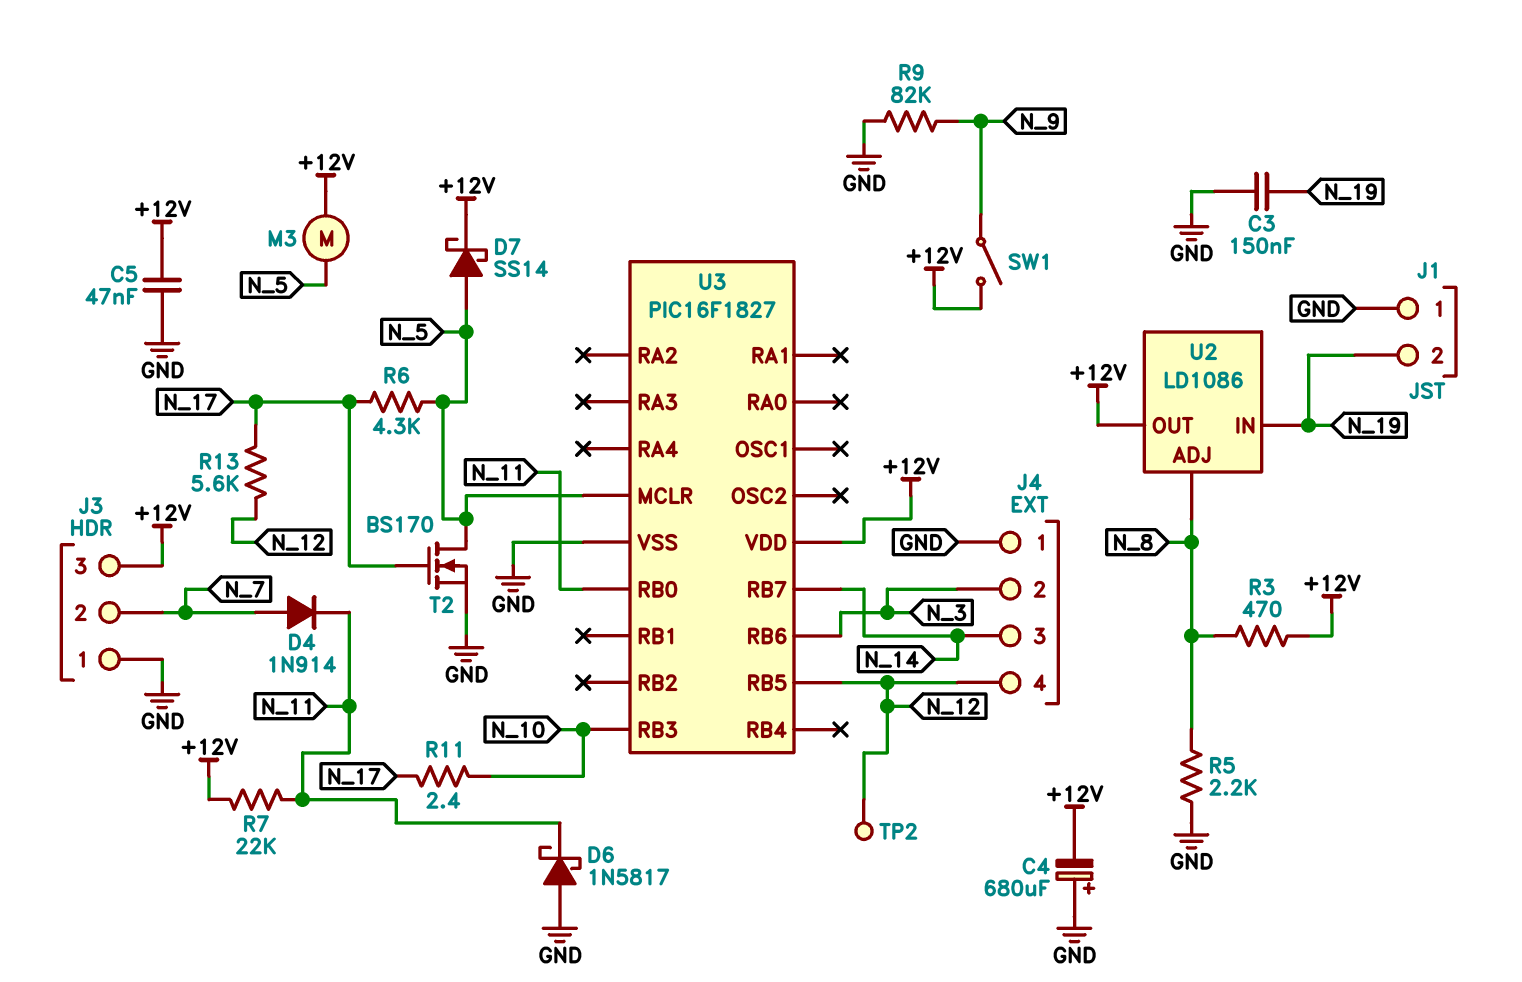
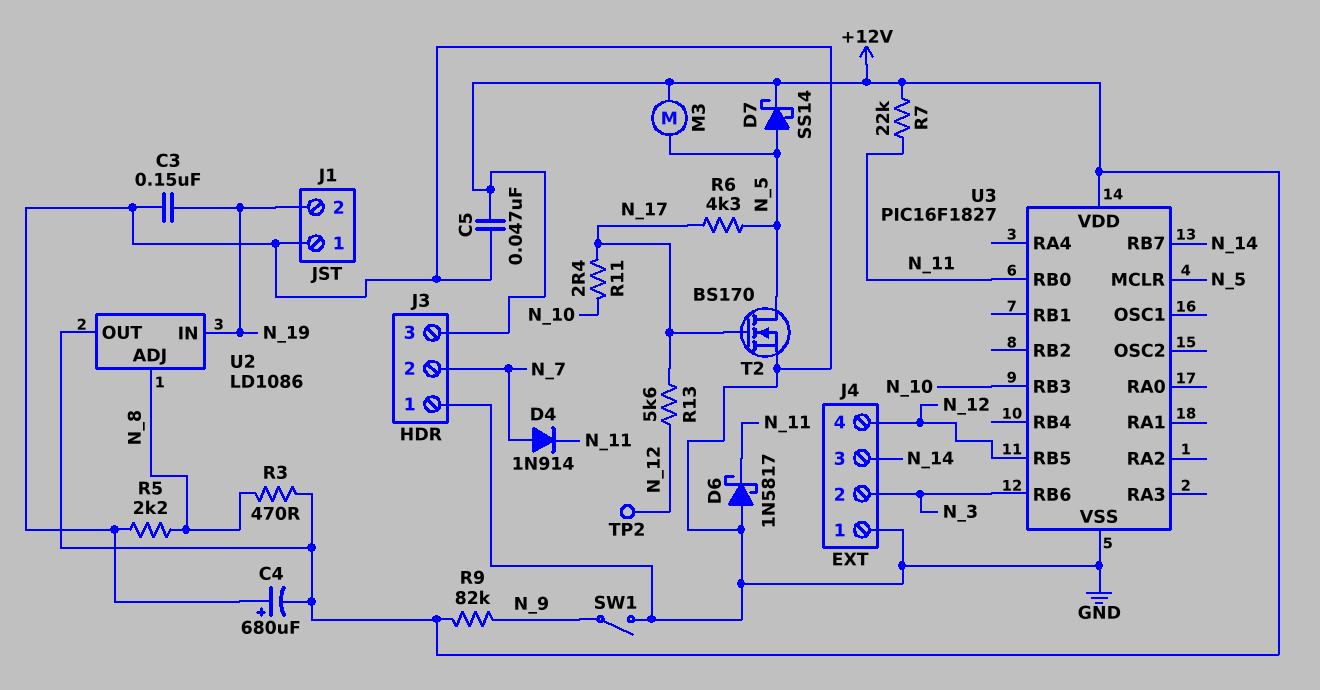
R9: 82k (GND, N_9) -> 82k (+12V, N_9)
SW1: switch (+12V, N_9) -> switch (GND, N_9)

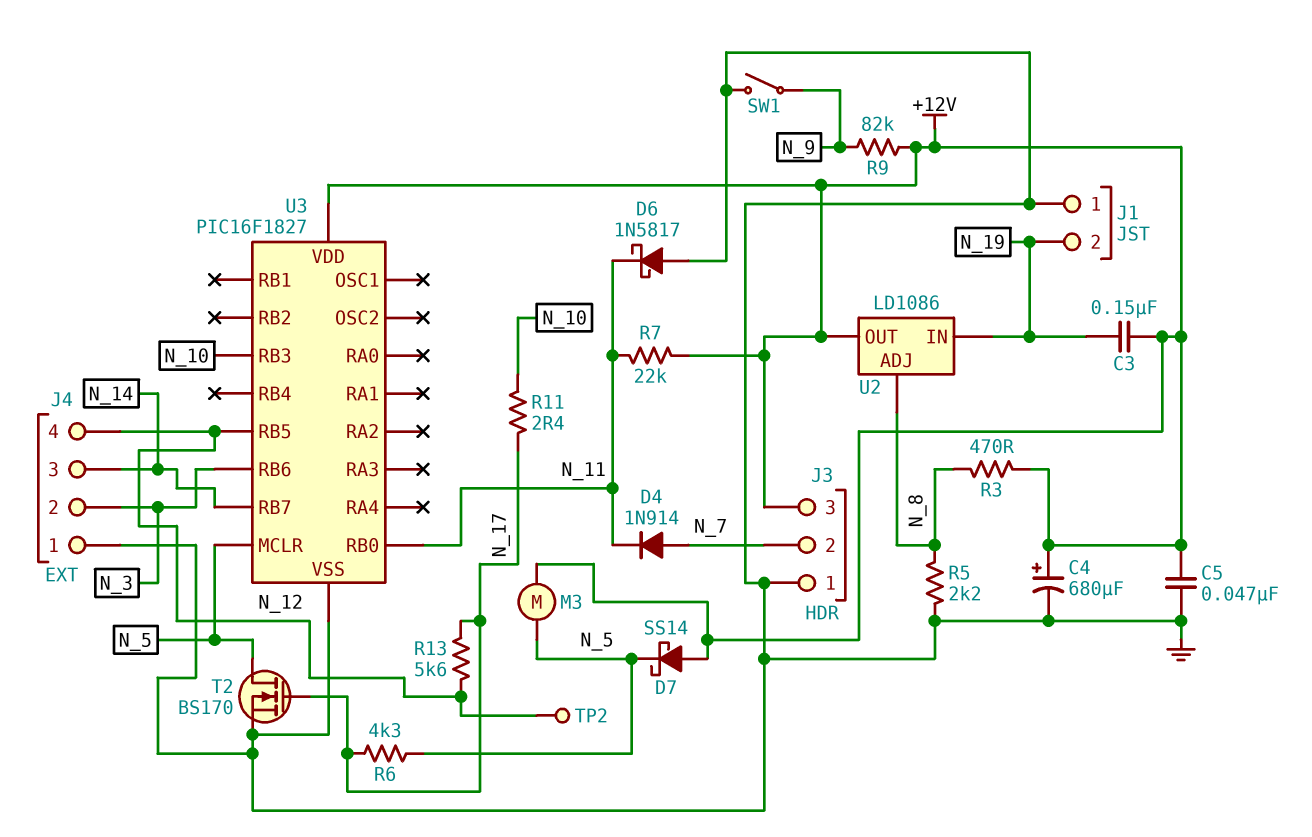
C3: 150nF (GND, N_19) -> 150nF (+12V, N_19)
C4: 680uF (plus GND, minus +12V) -> 680uF (plus +12V, minus GND)
D7: schottky SS14 (A N_5, K +12V) -> schottky SS14 (A +12V, K N_5)

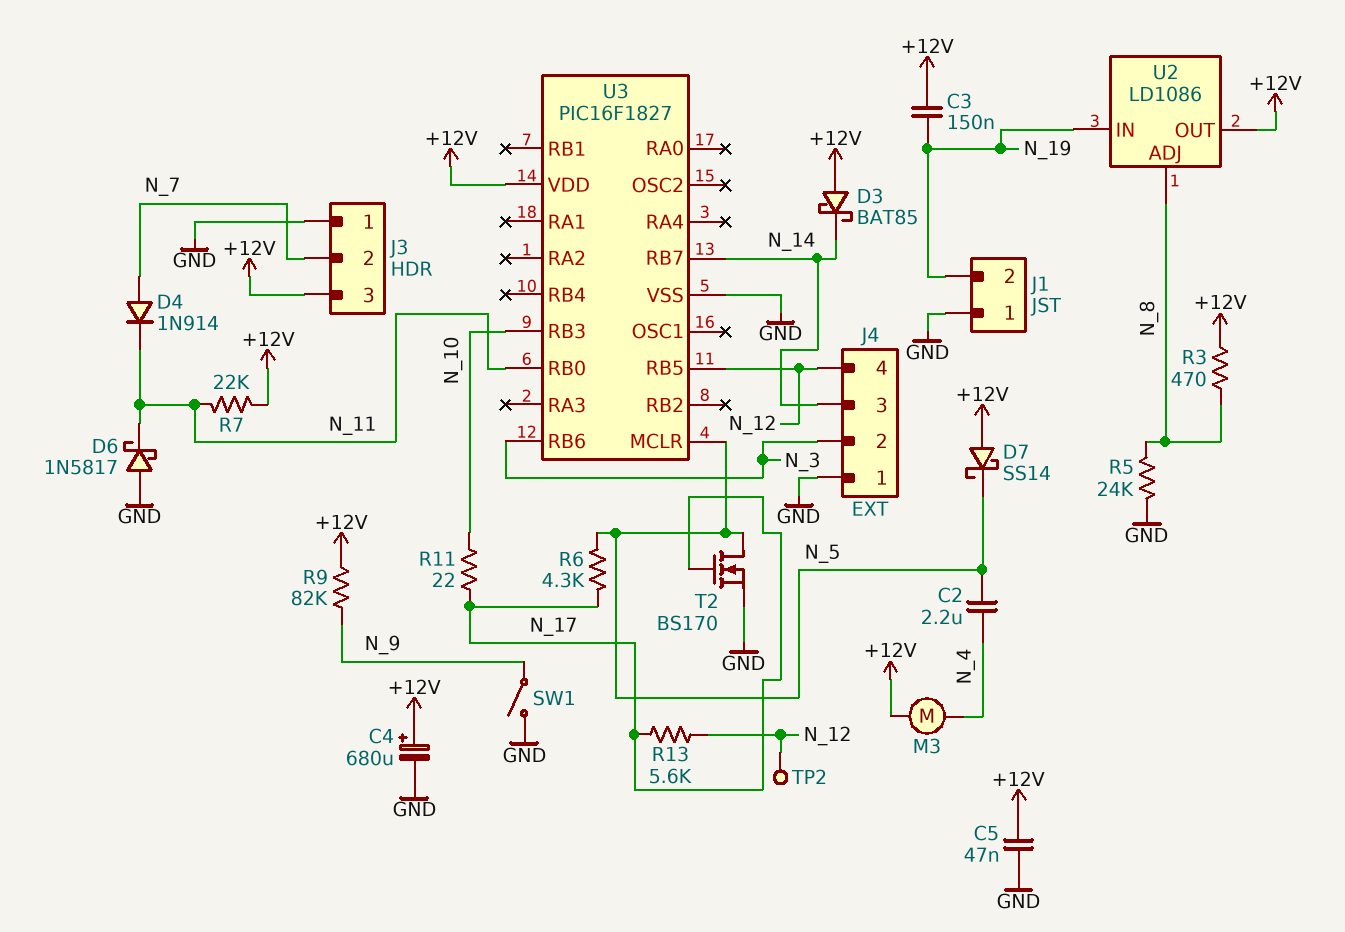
C2: none -> 2.2uF (N_4, N_5)
D3: none -> schottky BAT85 (A +12V, K N_14)
M3: motor (+12V, N_5) -> motor (+12V, N_4)
R5: 2.2k (GND, N_8) -> 24k (GND, N_8)
R11: 2.4 (N_10, N_17) -> 22 (N_10, N_17)

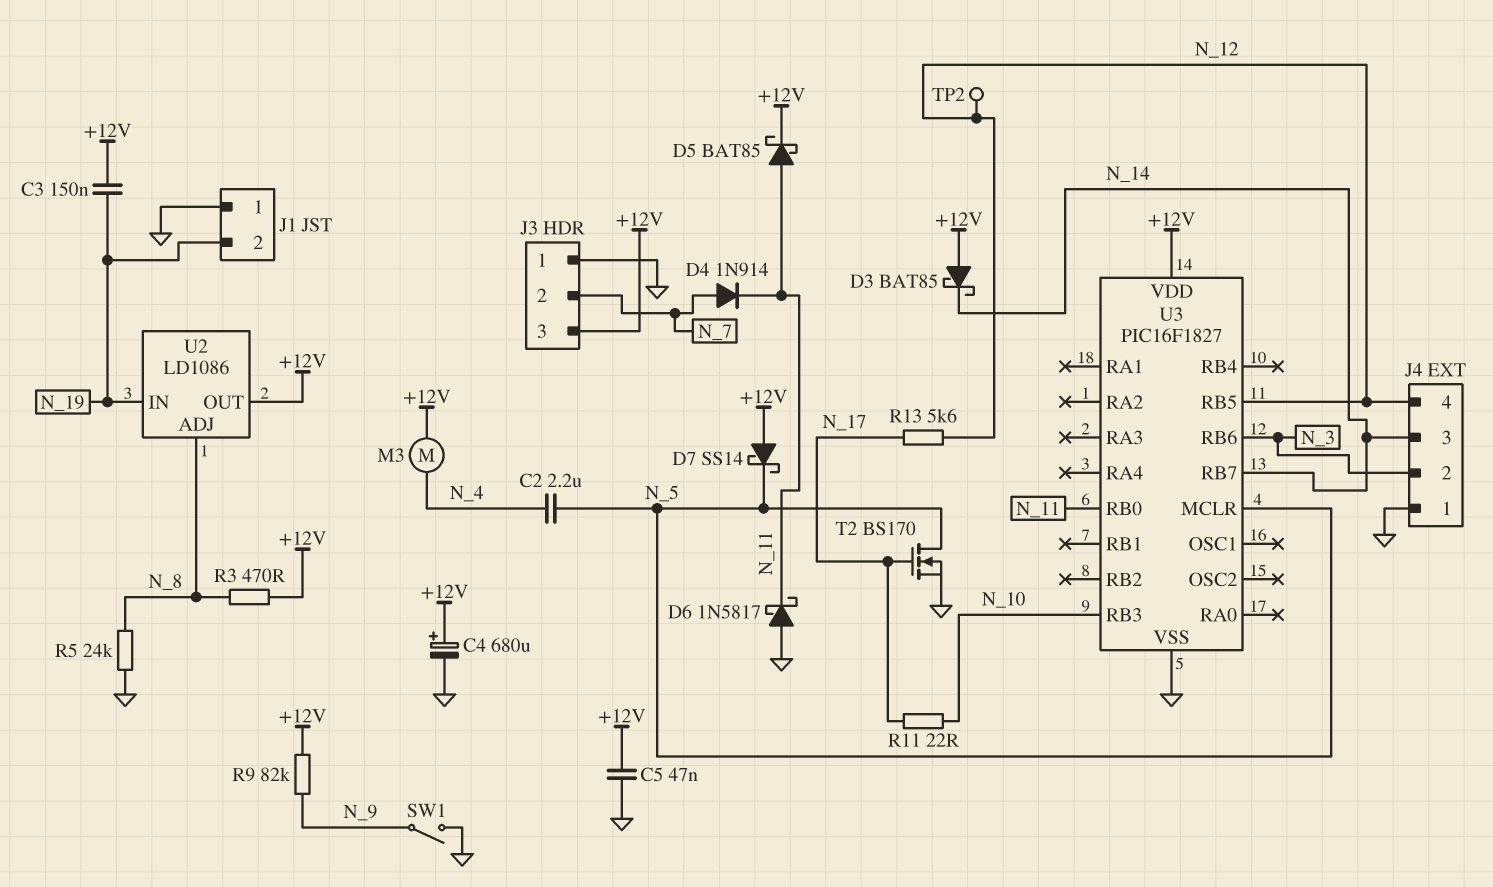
D5: none -> schottky BAT85 (A N_11, K +12V)
R6: 4.3k (N_5, N_17) -> none
R7: 22k (+12V, N_11) -> none

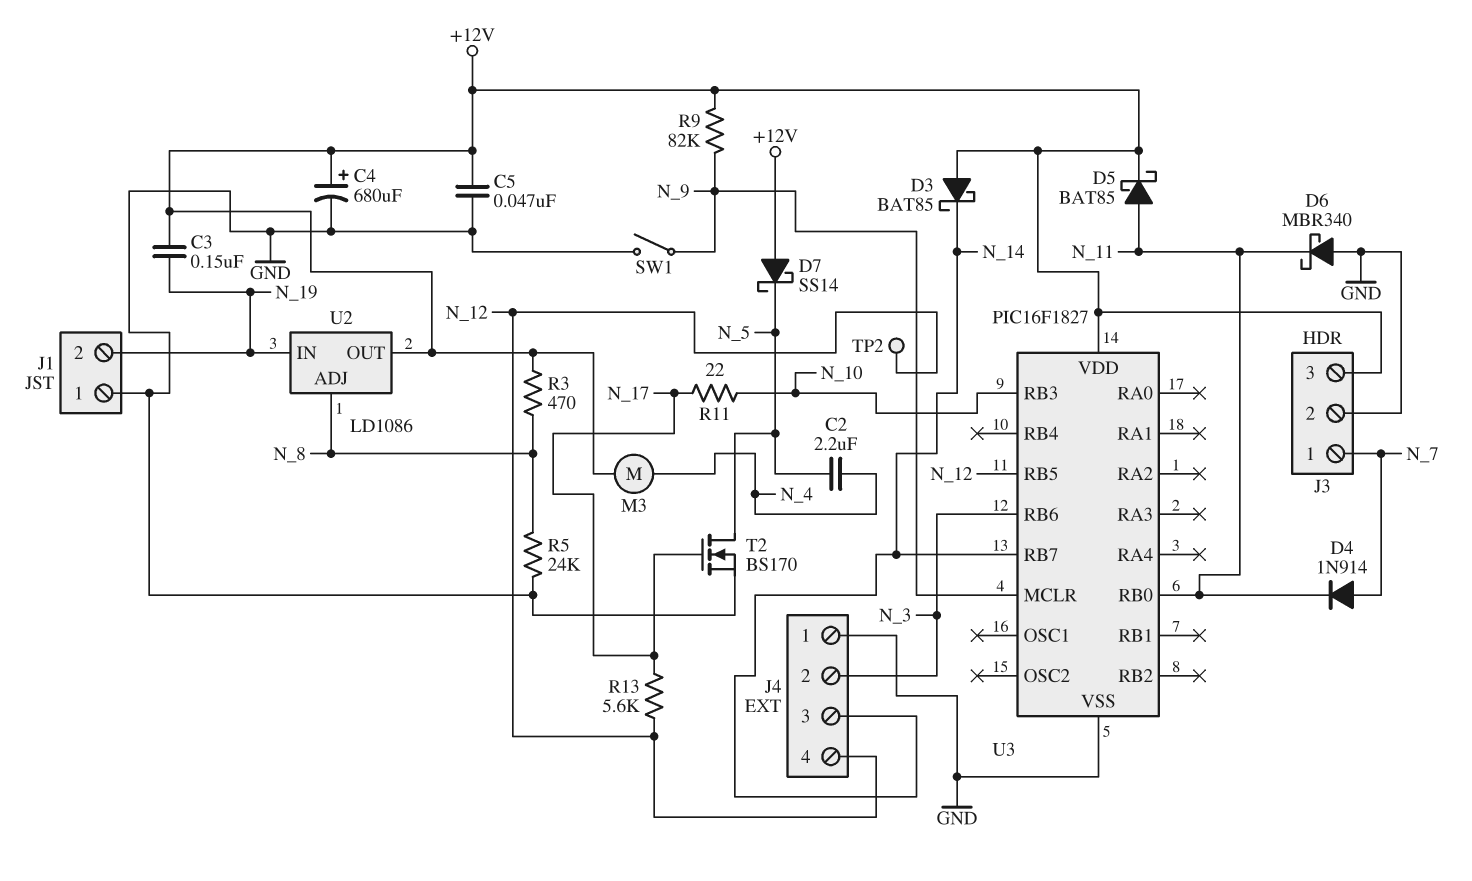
D6: schottky 1N5817 (A GND, K N_11) -> schottky MBR340 (A GND, K N_11)
J3 pin 1: GND -> N_7
J3 pin 2: N_7 -> GND
U3 pin MCLR: N_5 -> N_9

